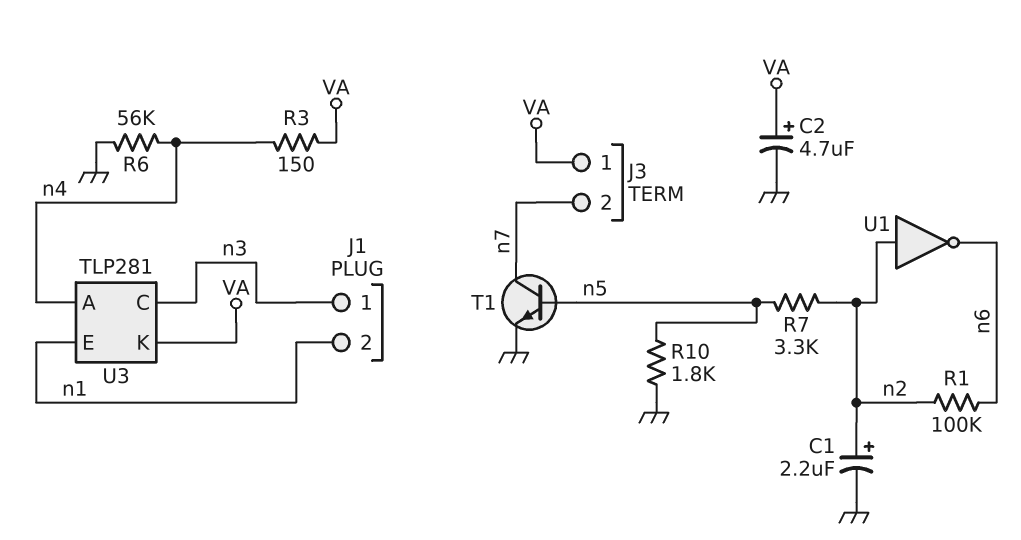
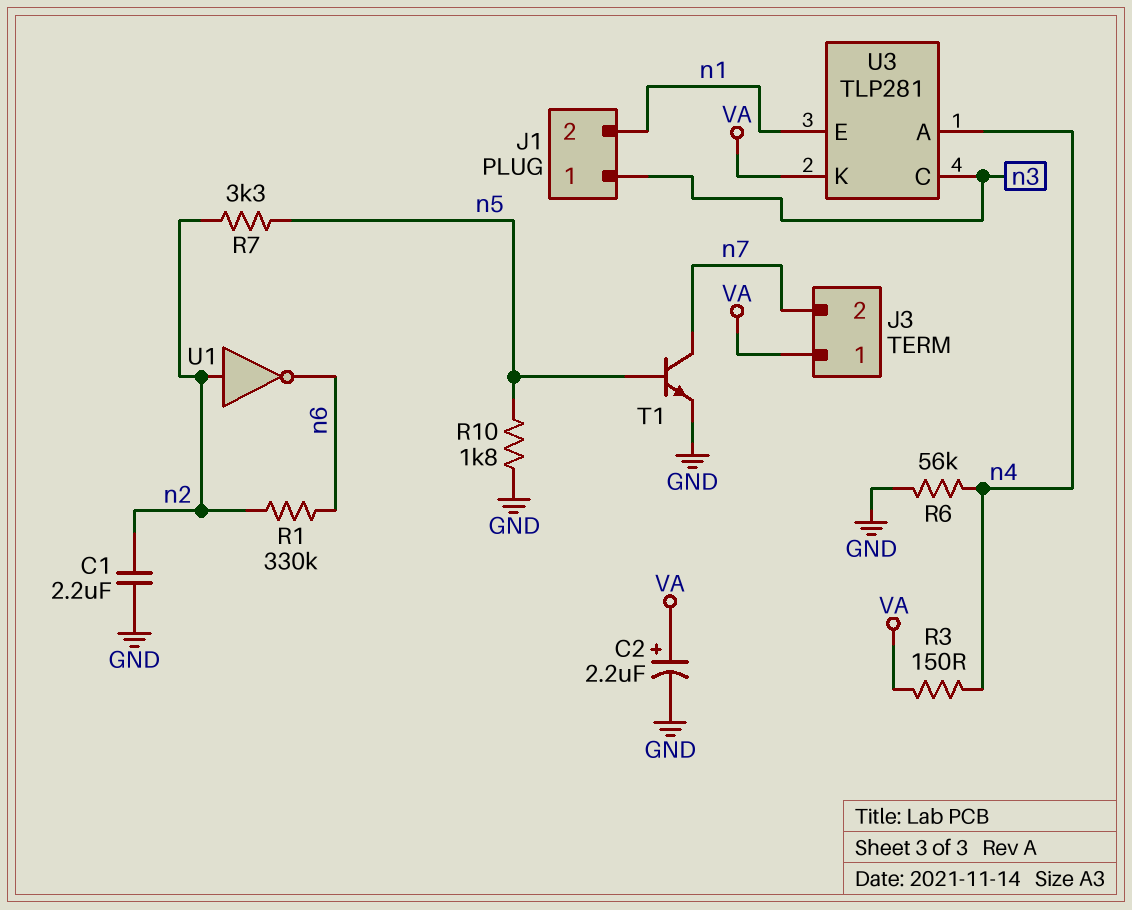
C1: 2.2uF (plus n2, minus GND) -> 2.2uF (GND, n2)
C2: 4.7uF (plus VA, minus GND) -> 2.2uF (plus VA, minus GND)
R1: 100k (n2, n6) -> 330k (n2, n6)

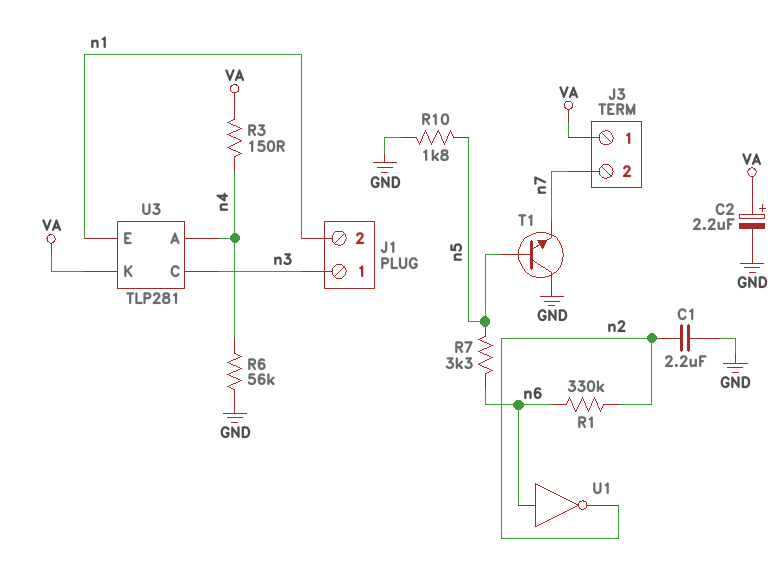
R7: 3.3k (n2, n5) -> 3.3k (n5, n6)
T1: NPN (B n5, C n7, E GND) -> NPN (B n5, C GND, E n7)
U1: NOT (in n2, out n6) -> NOT (in n6, out n2)

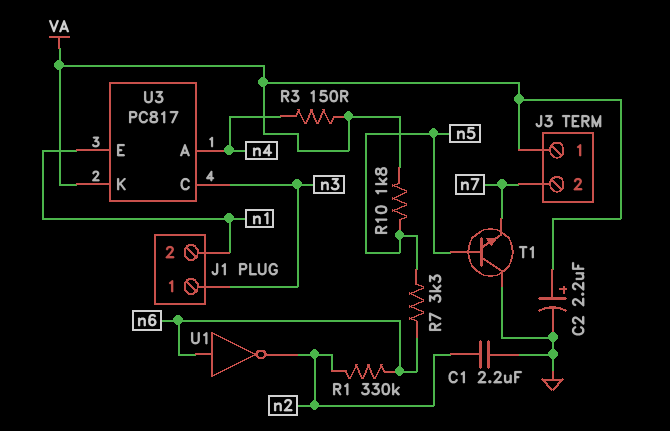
R6: 56k (GND, n4) -> none
R10: 1.8k (GND, n5) -> 1.8k (VA, n5)
U3: TLP281 -> PC817

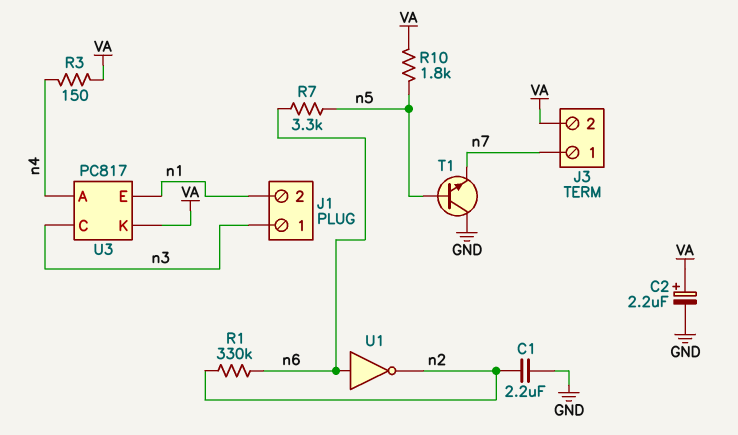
J3 pin 1: VA -> n7
J3 pin 2: n7 -> VA

